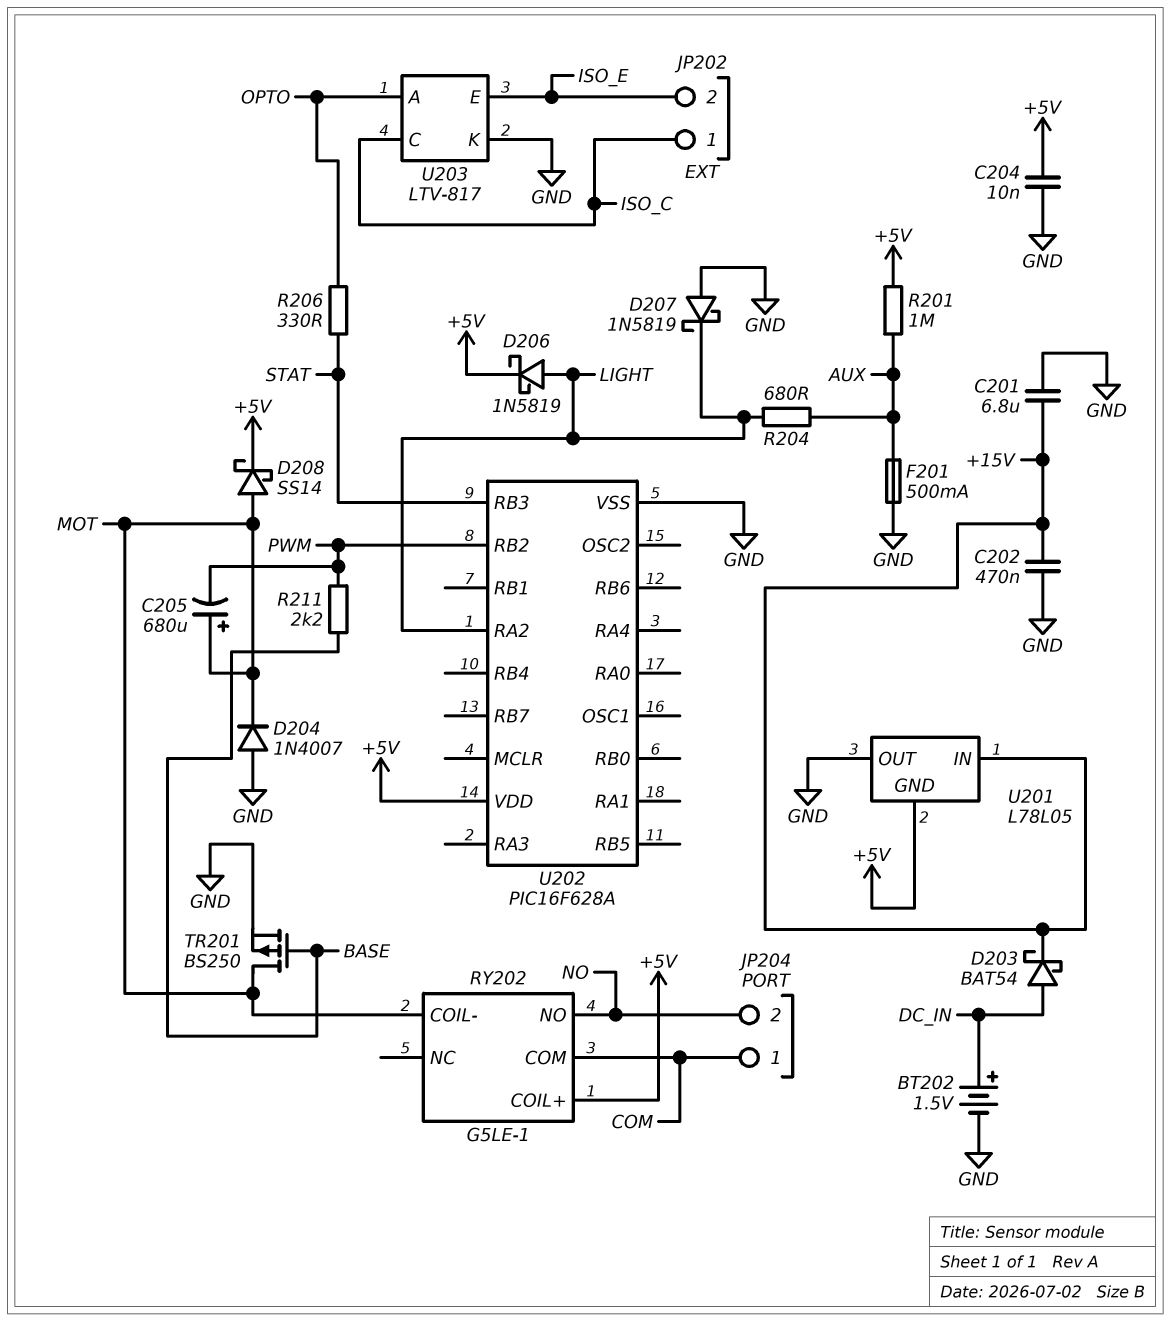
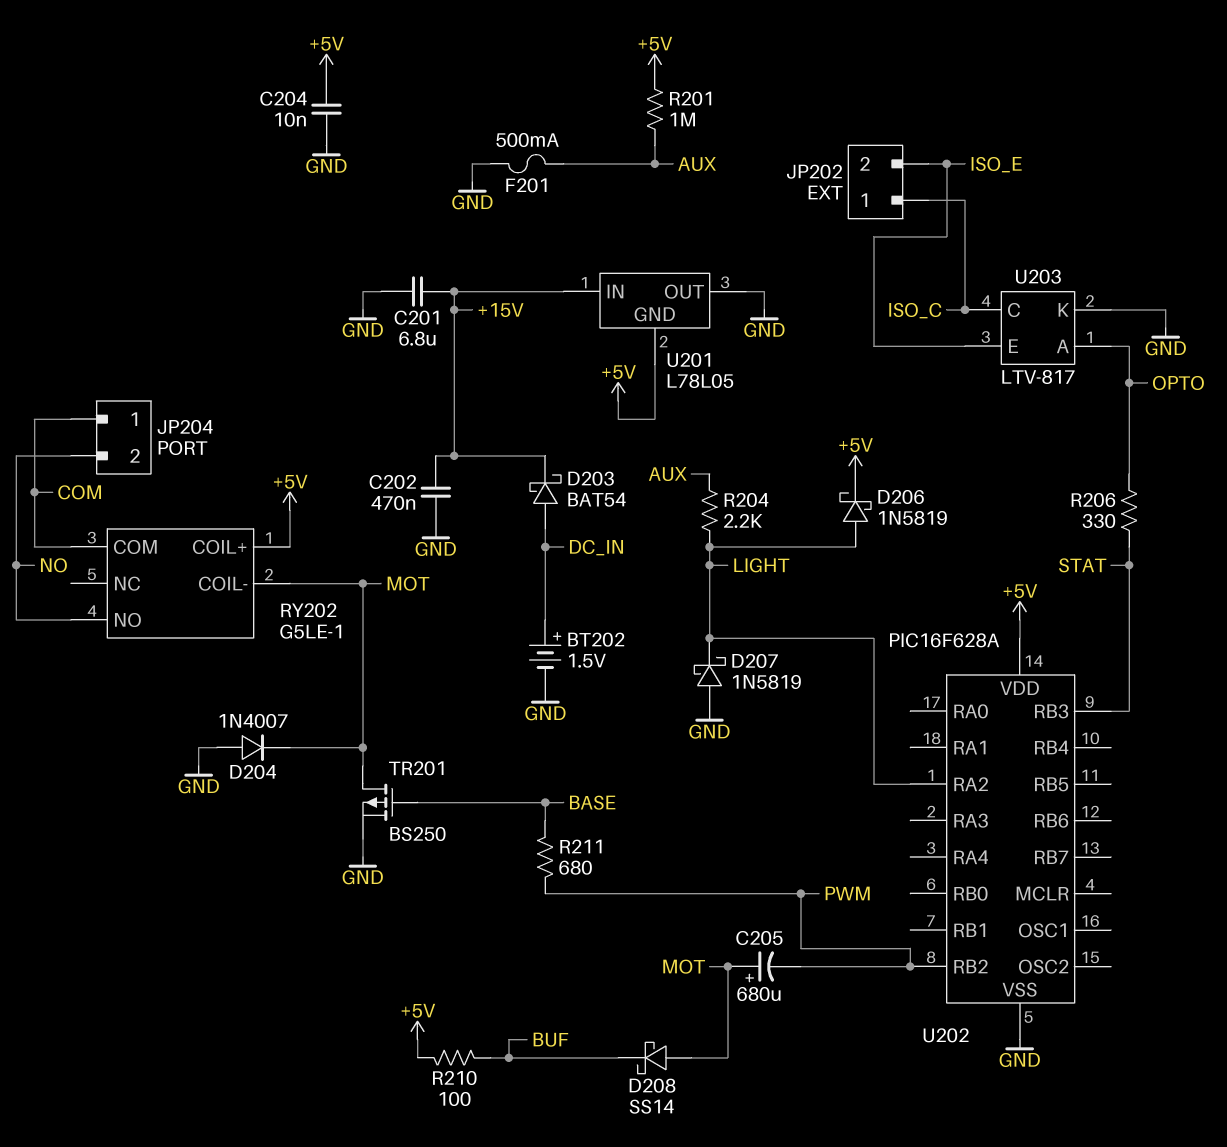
D208: schottky SS14 (A MOT, K +5V) -> schottky SS14 (A MOT, K BUF)
R204: 680 (AUX, LIGHT) -> 2.2k (AUX, LIGHT)
R210: none -> 100 (+5V, BUF)
R211: 2.2k (BASE, PWM) -> 680 (BASE, PWM)

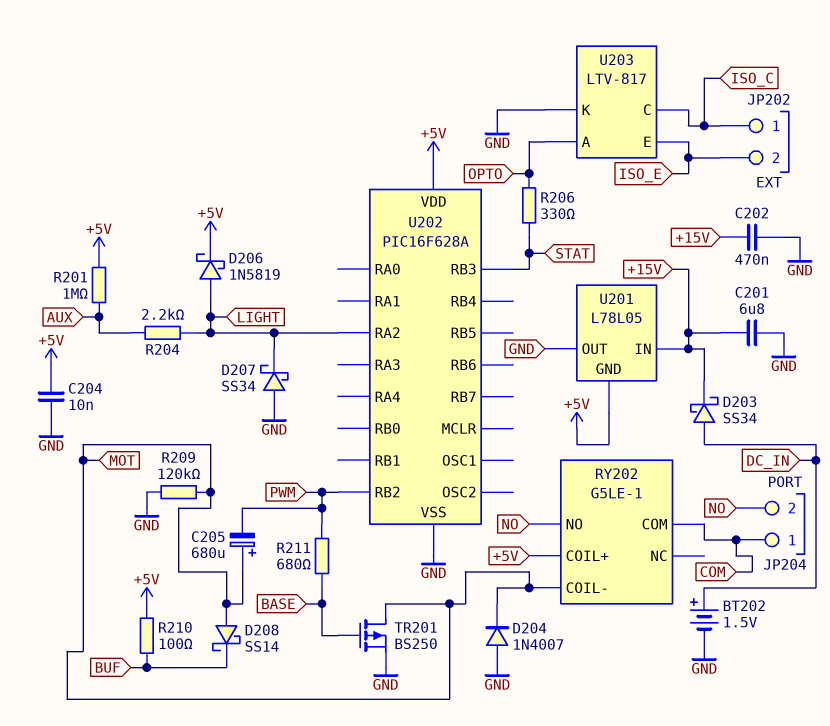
D203: schottky BAT54 (A DC_IN, K +15V) -> schottky SS34 (A DC_IN, K +15V)
D207: schottky 1N5819 (A GND, K LIGHT) -> schottky SS34 (A GND, K LIGHT)
F201: 500mA (AUX, GND) -> none
R209: none -> 120k (GND, MOT)

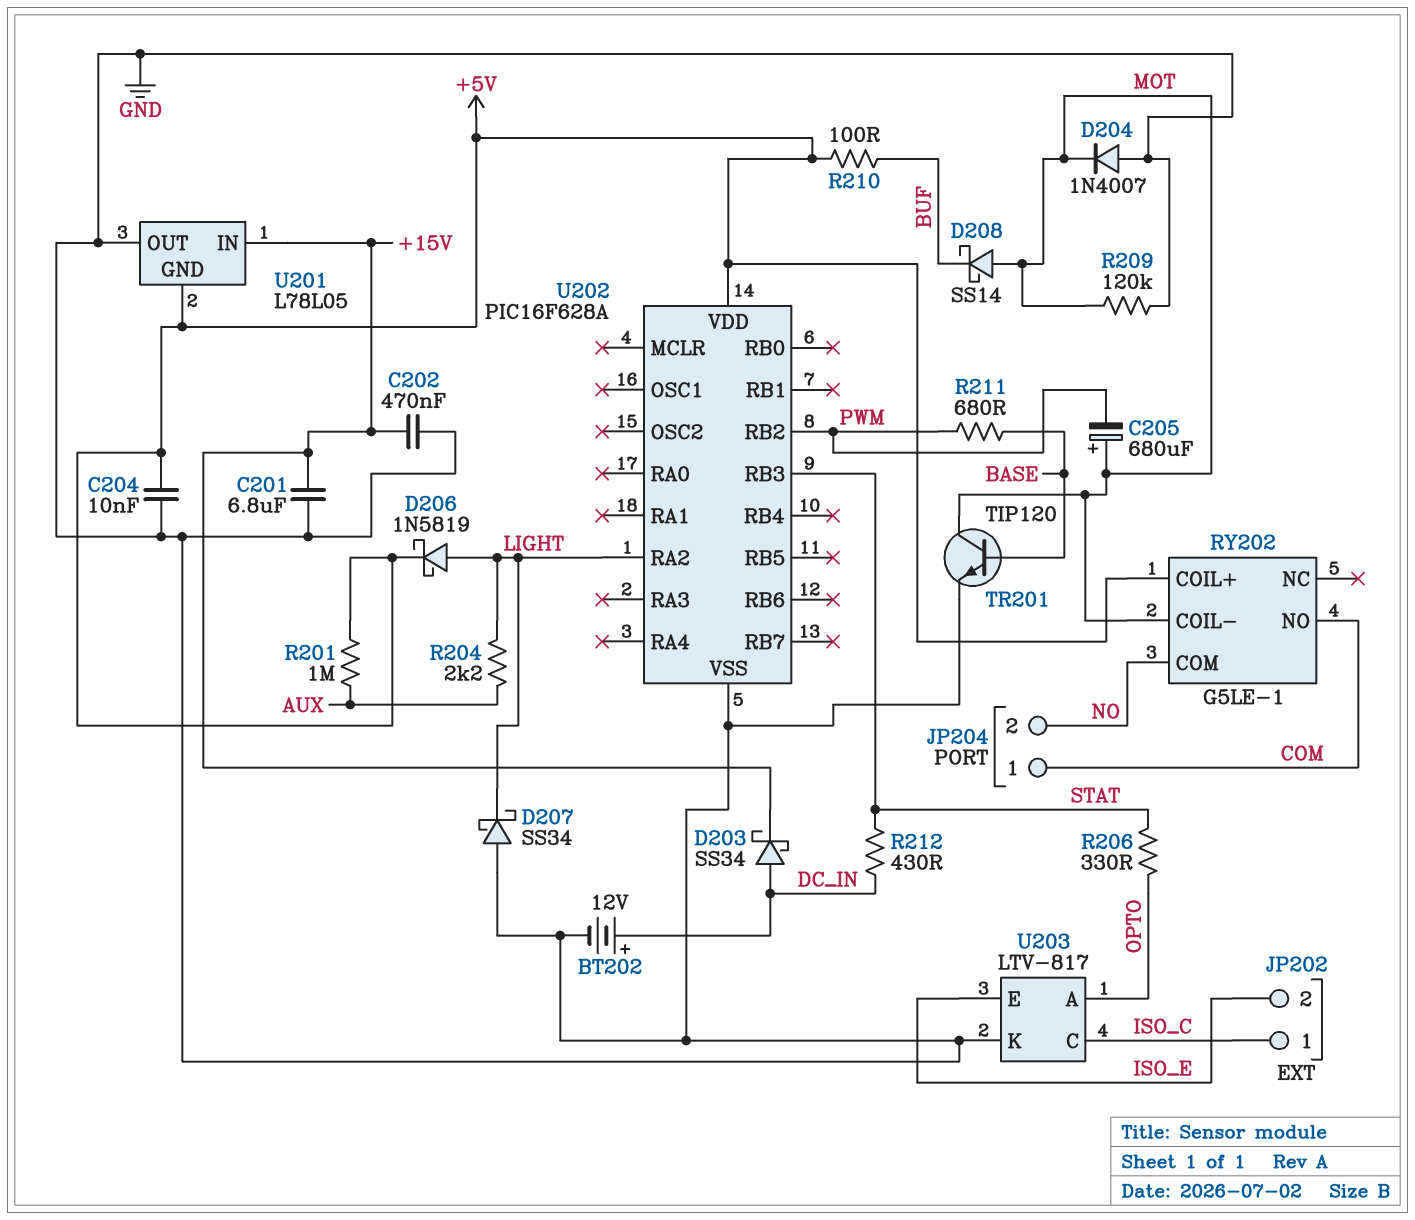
BT202: 1.5V (plus DC_IN, minus GND) -> 12V (plus DC_IN, minus GND)
R212: none -> 430 (DC_IN, STAT)
RY202 pin COM: COM -> NO
RY202 pin NO: NO -> COM
TR201: PMOS BS250 (G BASE, D MOT, S GND) -> NPN TIP120 (B BASE, C MOT, E GND)

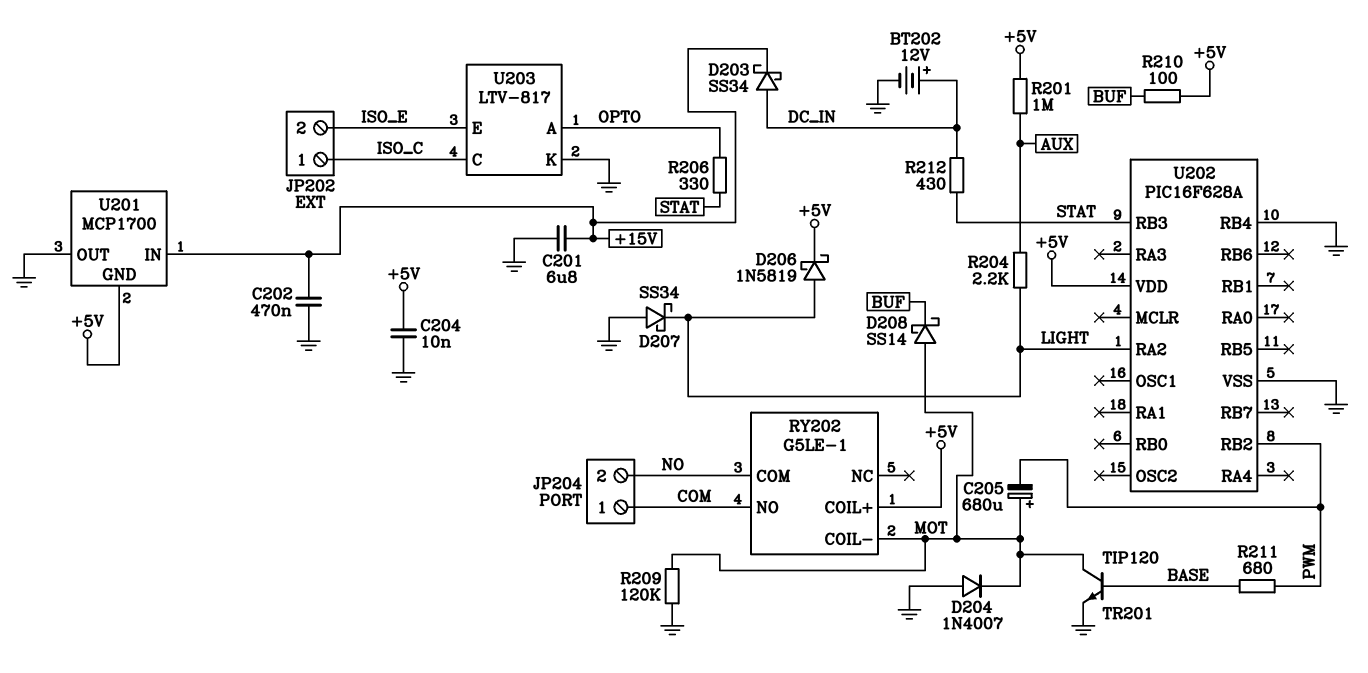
U201: L78L05 -> MCP1700
U202 pin RB4: none -> GND

